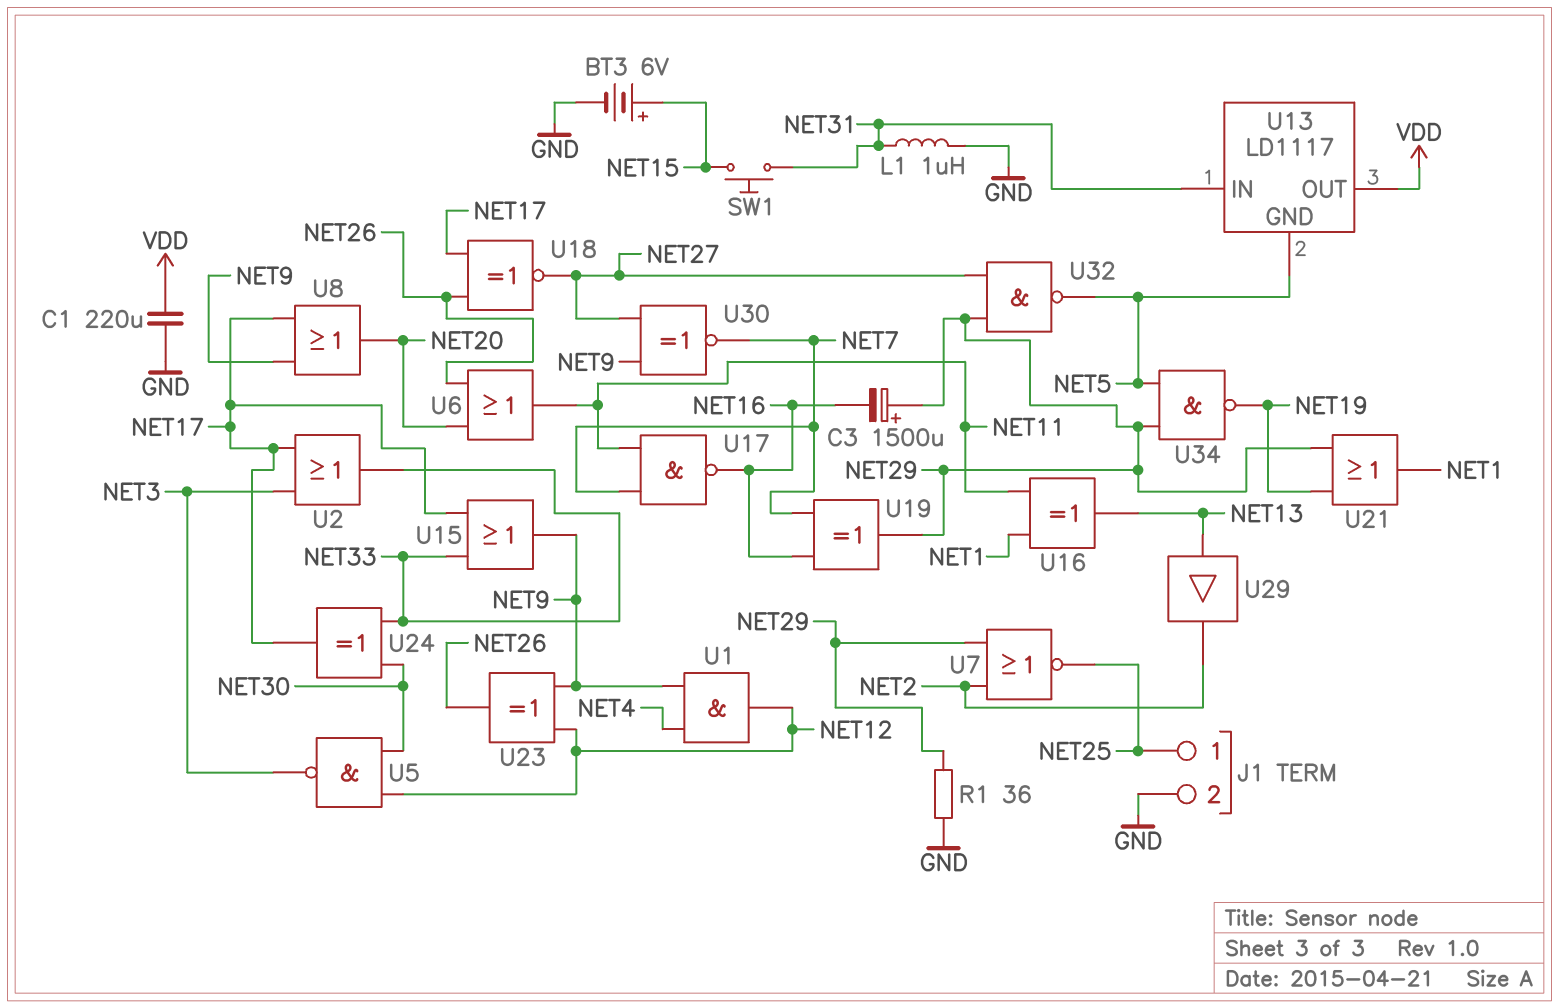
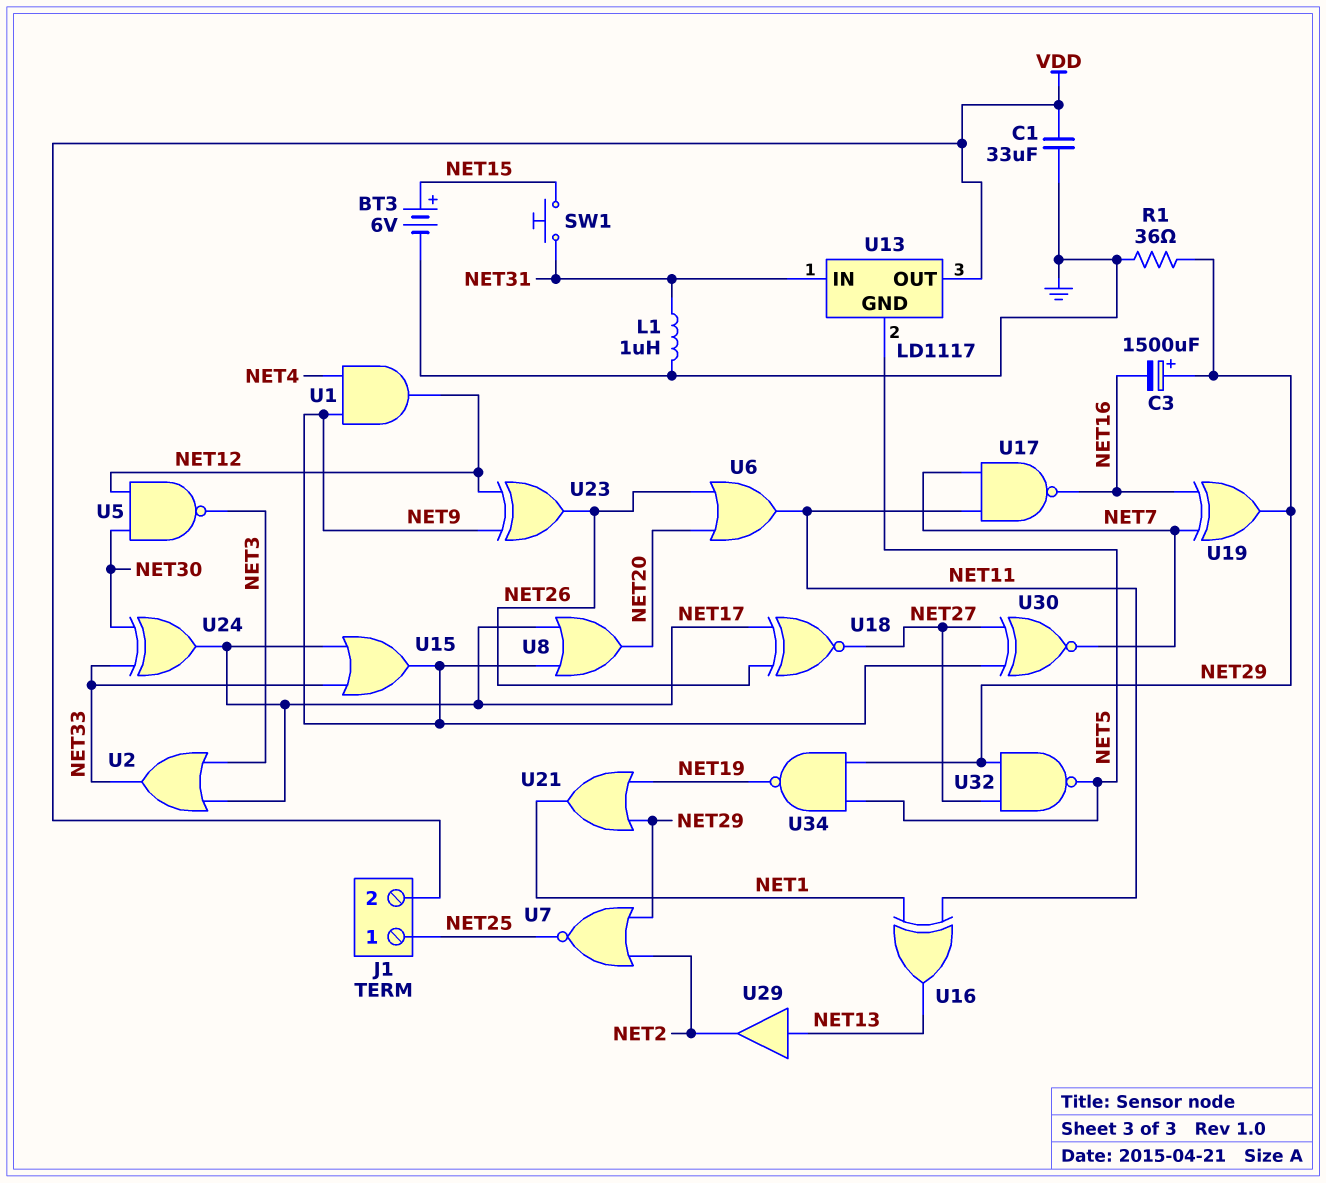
C1: 220uF (GND, VDD) -> 33uF (GND, VDD)
J1 pin 2: GND -> VDD

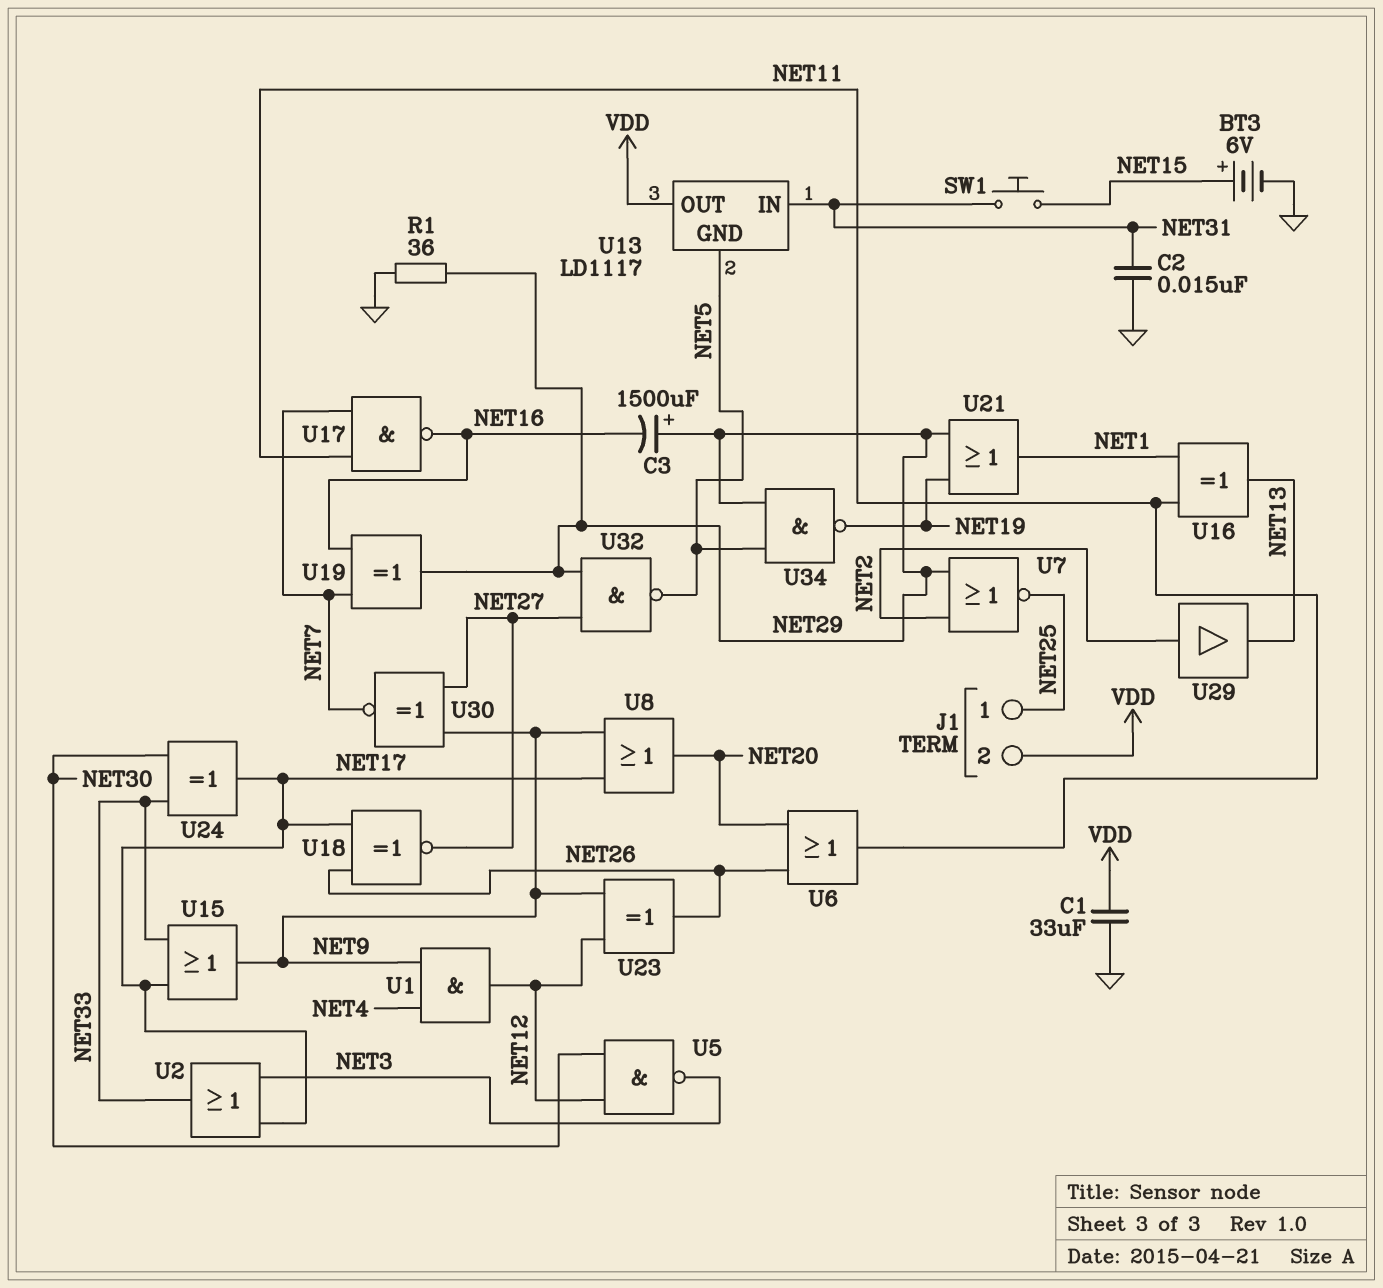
C2: none -> 15nF (GND, NET31)
L1: 1uH (GND, NET31) -> none
U29: buffer (in NET13, out NET2) -> buffer (in NET2, out NET13)

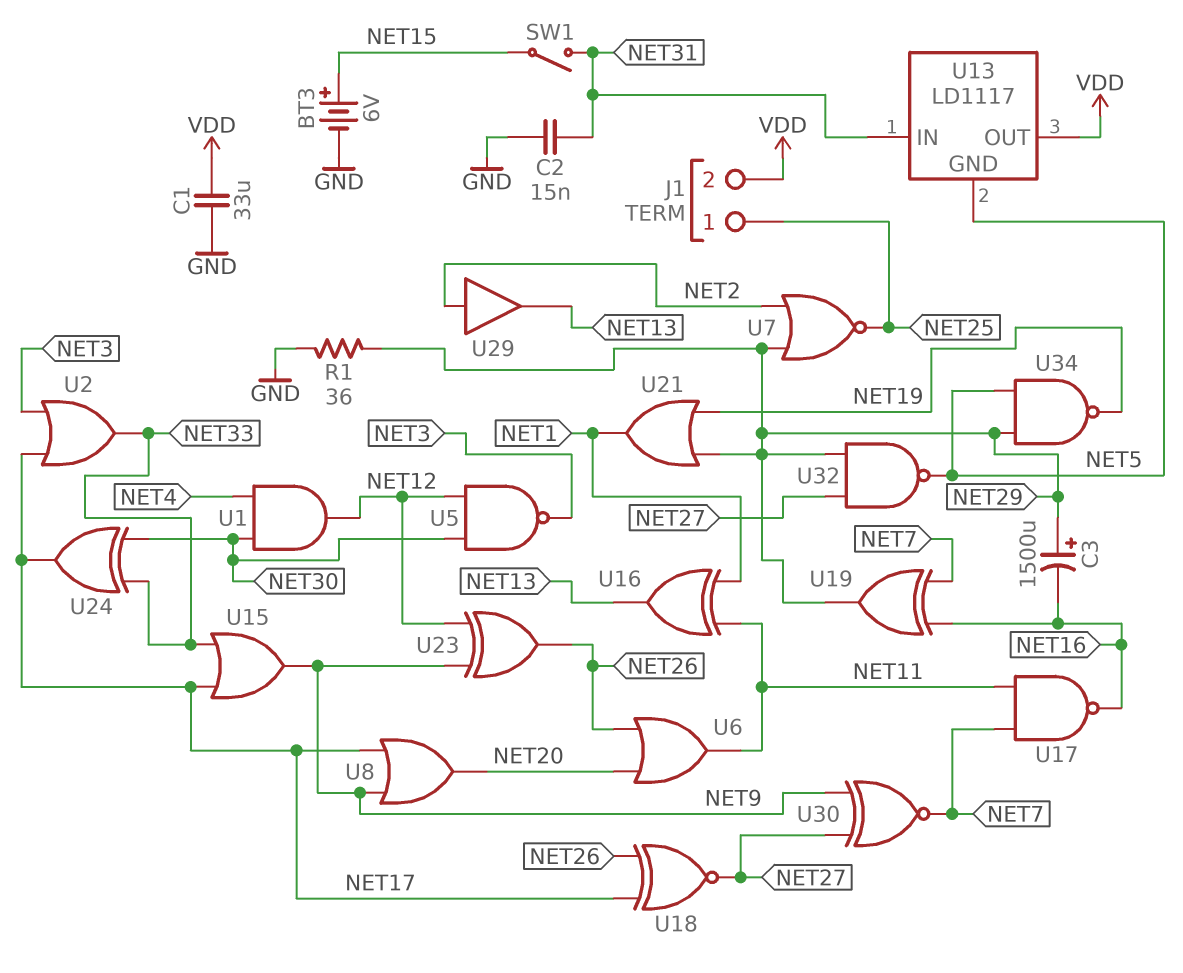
SW1: button (NET15, NET31) -> switch (NET15, NET31)
U1: AND (in NET4, in NET9, out NET12) -> AND (in NET4, in NET30, out NET12)

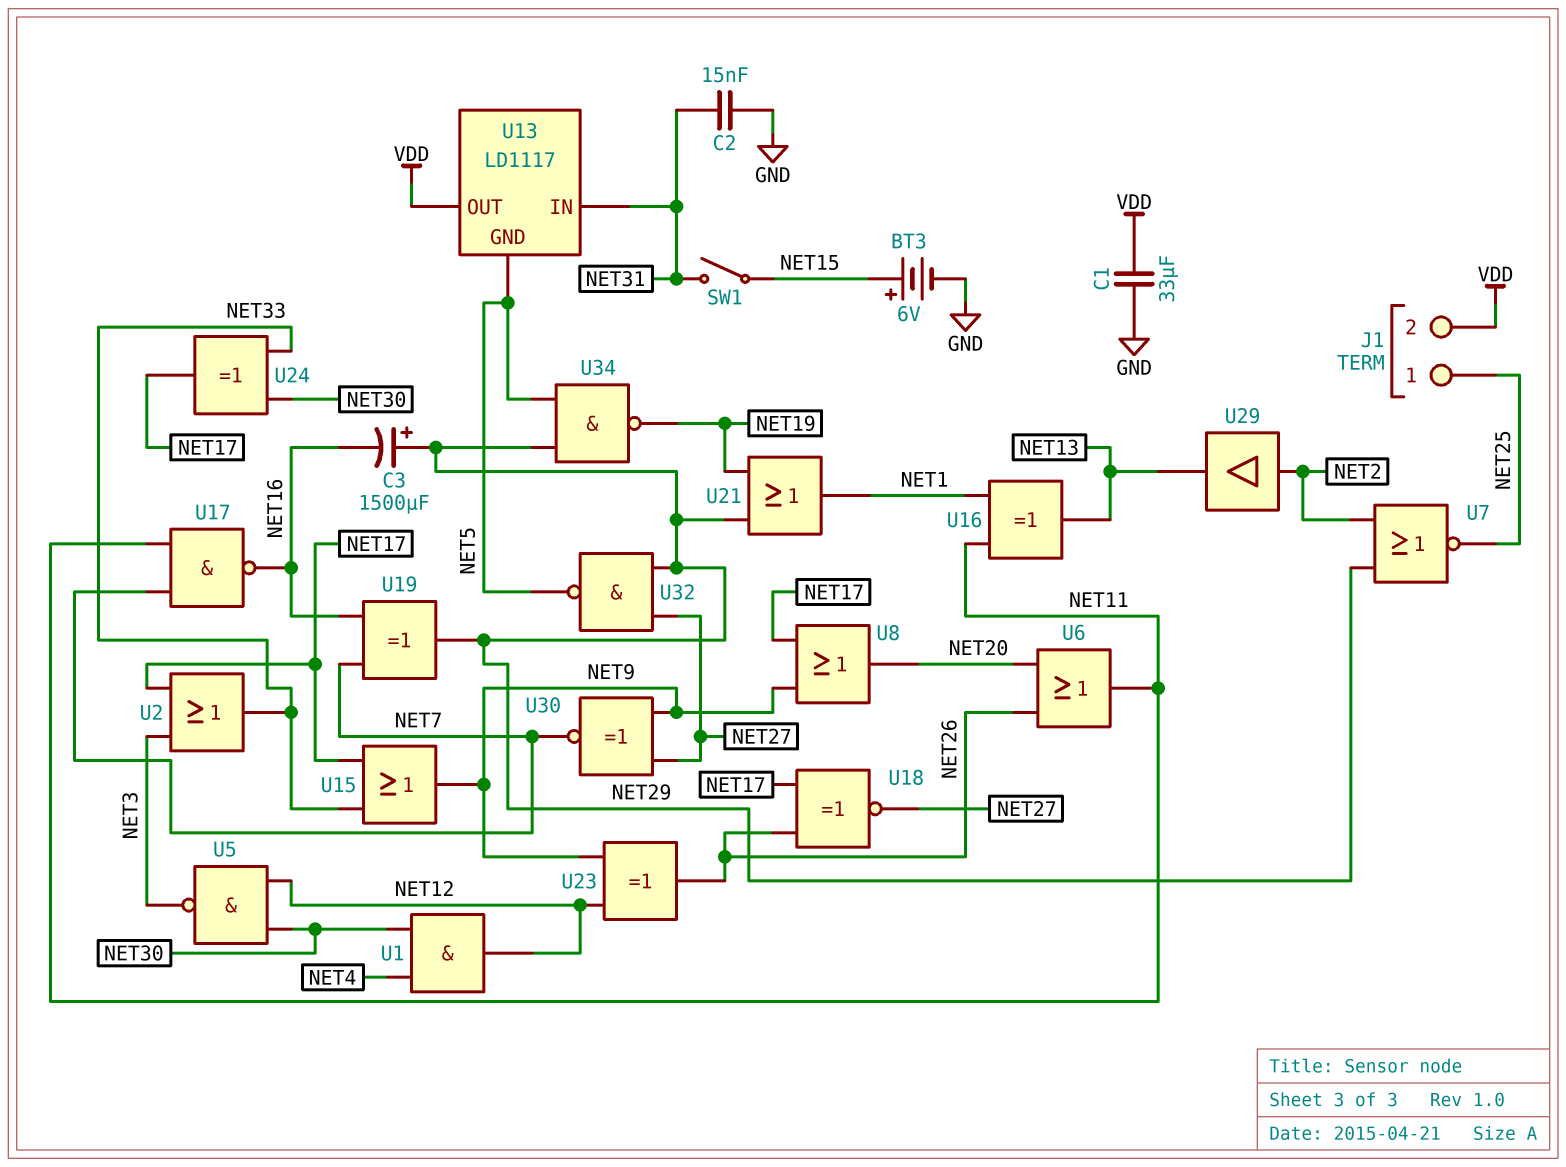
R1: 36 (GND, NET29) -> none

